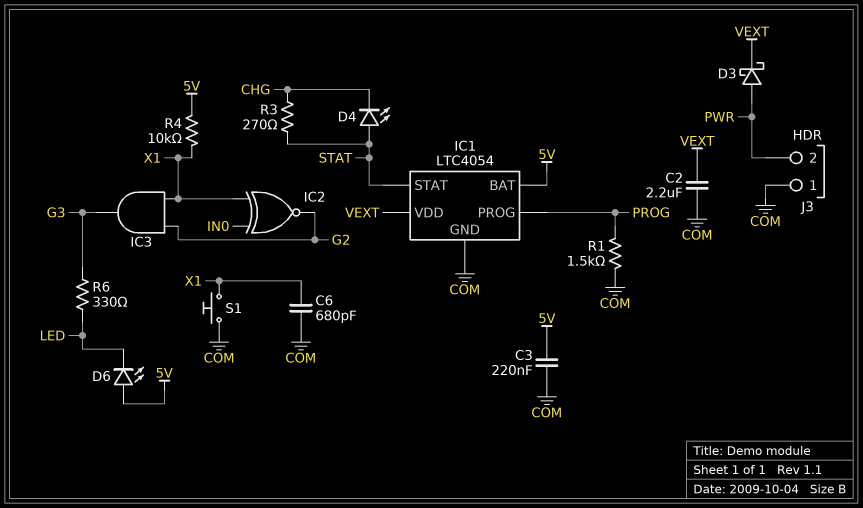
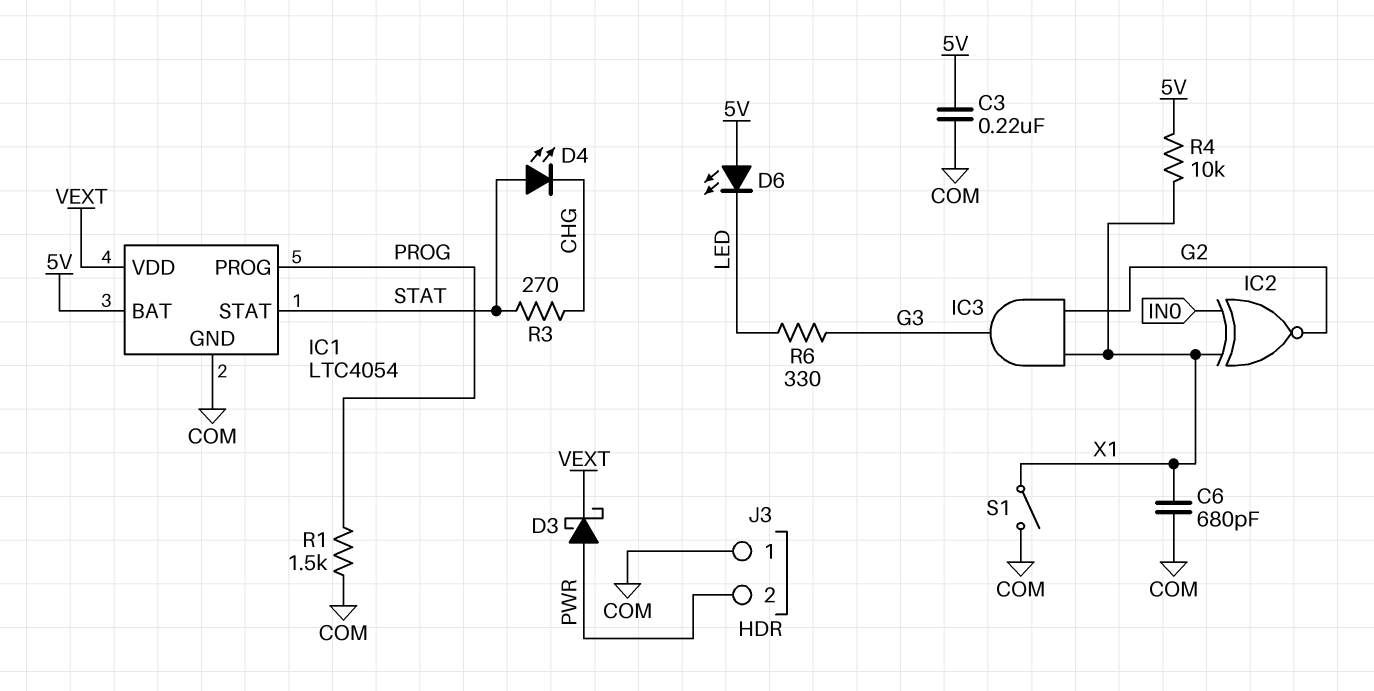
C2: 2.2uF (COM, VEXT) -> none
S1: button (COM, X1) -> switch (COM, X1)

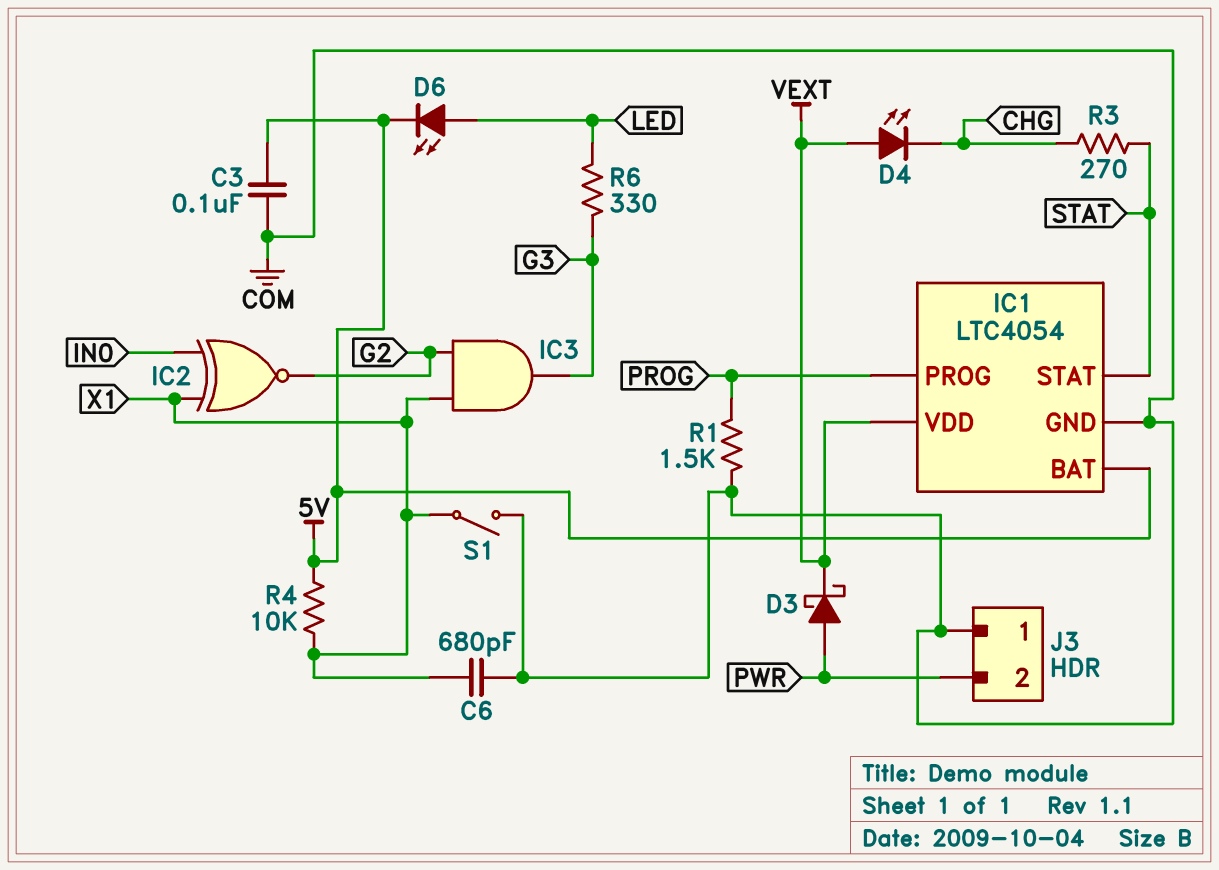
C3: 220nF (5V, COM) -> 100nF (5V, COM)
D4: LED (A STAT, K CHG) -> LED (A VEXT, K CHG)
D6: LED (A 5V, K LED) -> LED (A LED, K 5V)

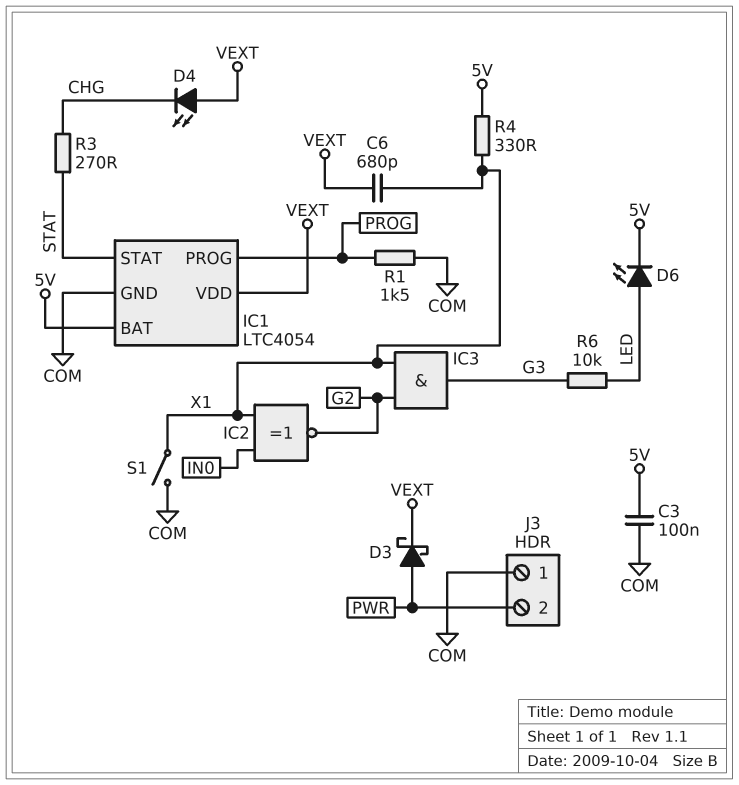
C6: 680pF (COM, X1) -> 680pF (VEXT, X1)
R4: 10k (5V, X1) -> 330 (5V, X1)
R6: 330 (G3, LED) -> 10k (G3, LED)

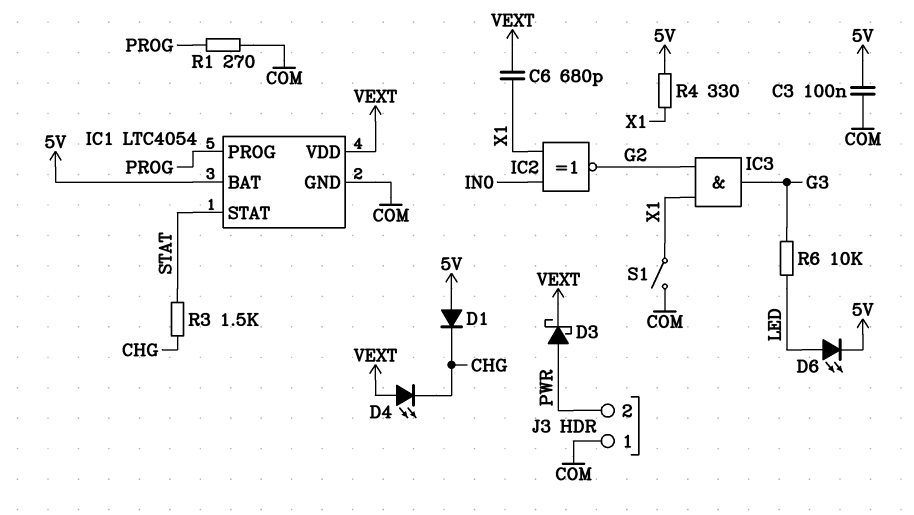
D1: none -> diode (A 5V, K CHG)
R1: 1.5k (COM, PROG) -> 270 (COM, PROG)
R3: 270 (CHG, STAT) -> 1.5k (CHG, STAT)

